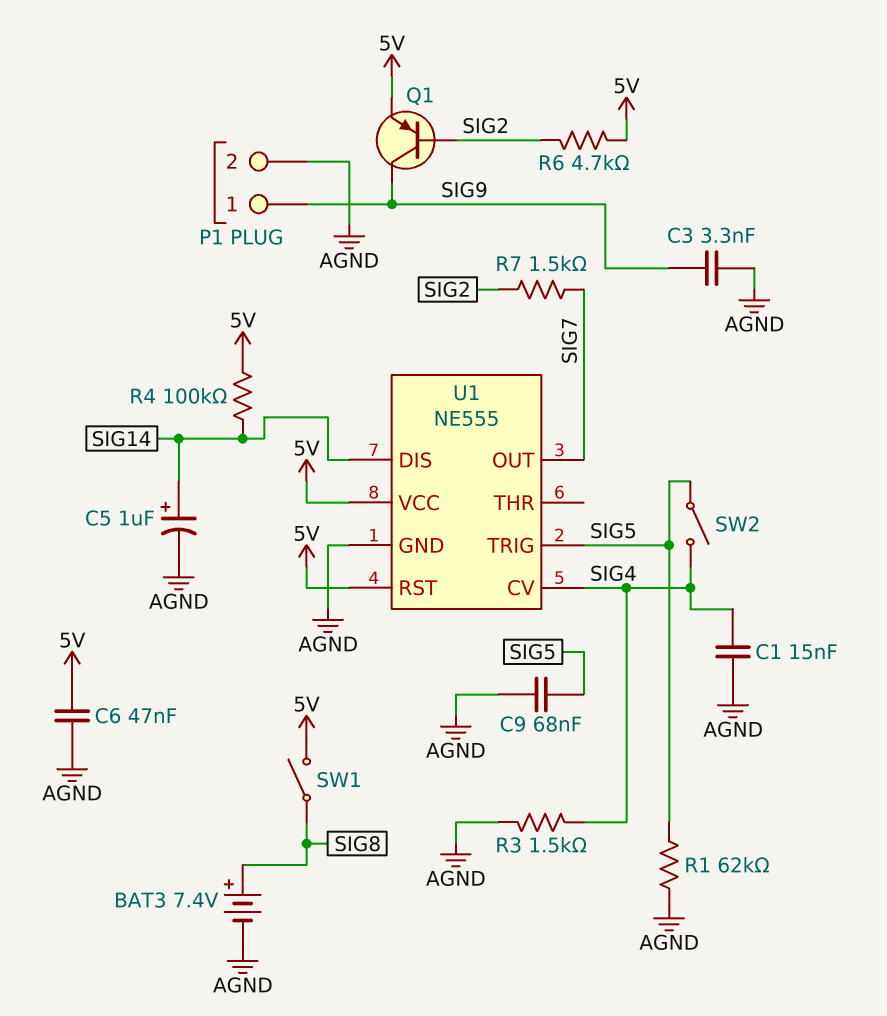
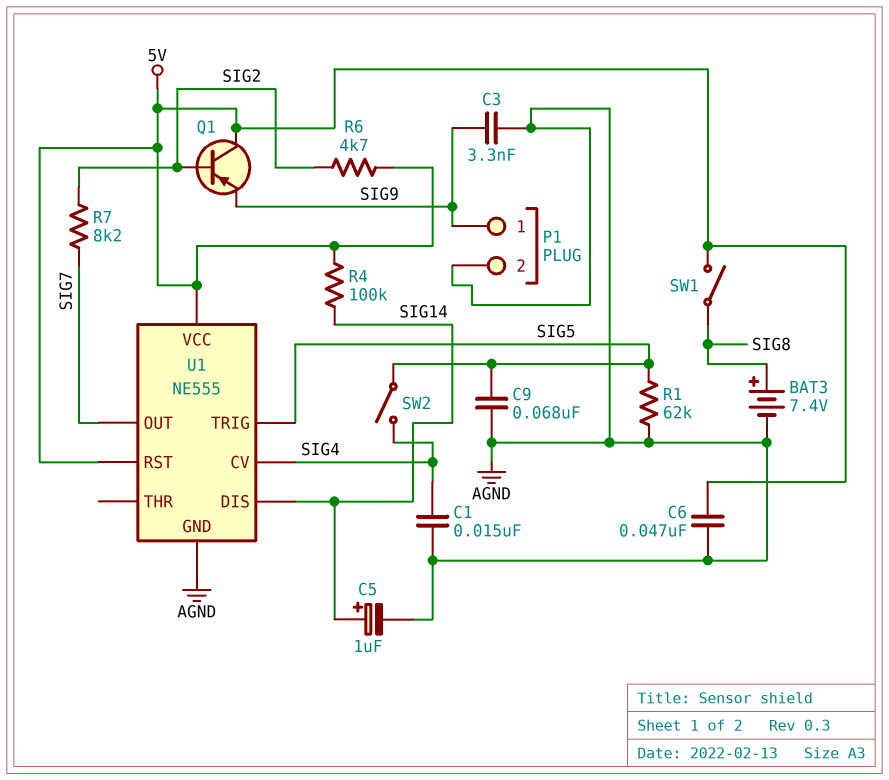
Q1: PNP (B SIG2, C SIG9, E 5V) -> PNP (B SIG2, C 5V, E SIG9)
R3: 1.5k (AGND, SIG4) -> none
R7: 1.5k (SIG2, SIG7) -> 8.2k (SIG2, SIG7)

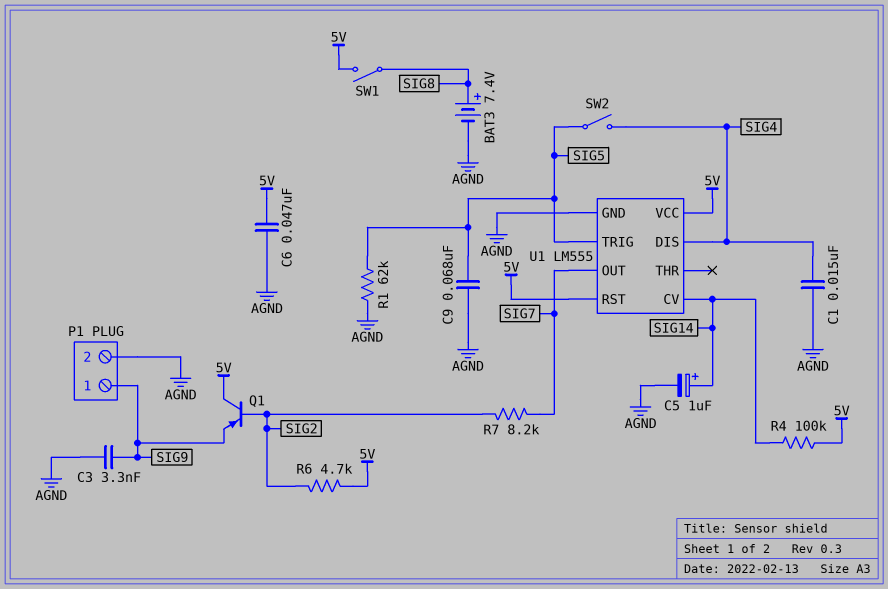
U1: NE555 -> LM555
U1 pin CV: SIG4 -> SIG14
U1 pin DIS: SIG14 -> SIG4

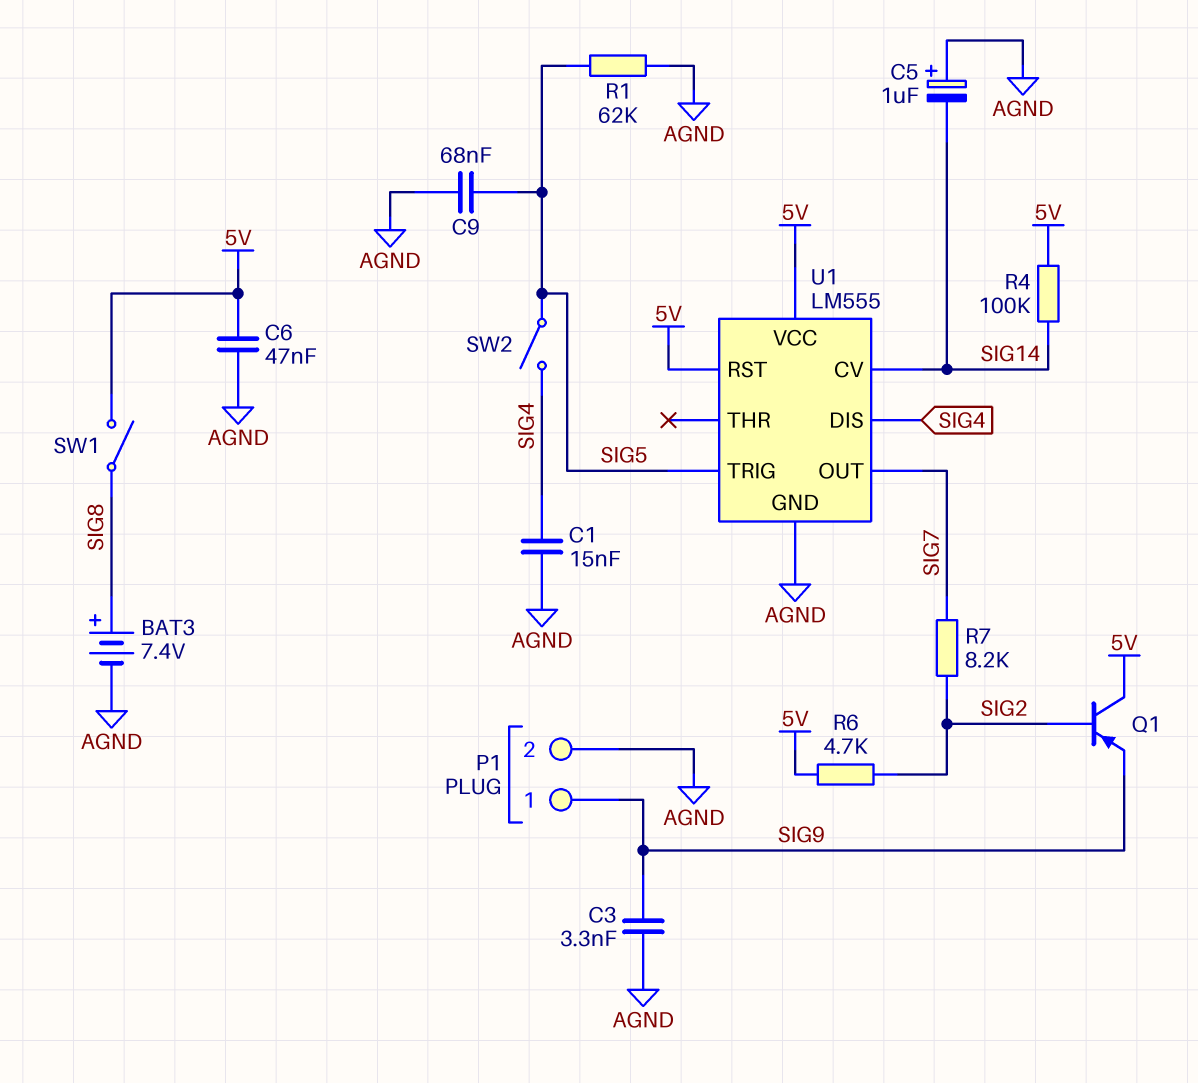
C5: 1uF (plus SIG14, minus AGND) -> 1uF (plus AGND, minus SIG14)

